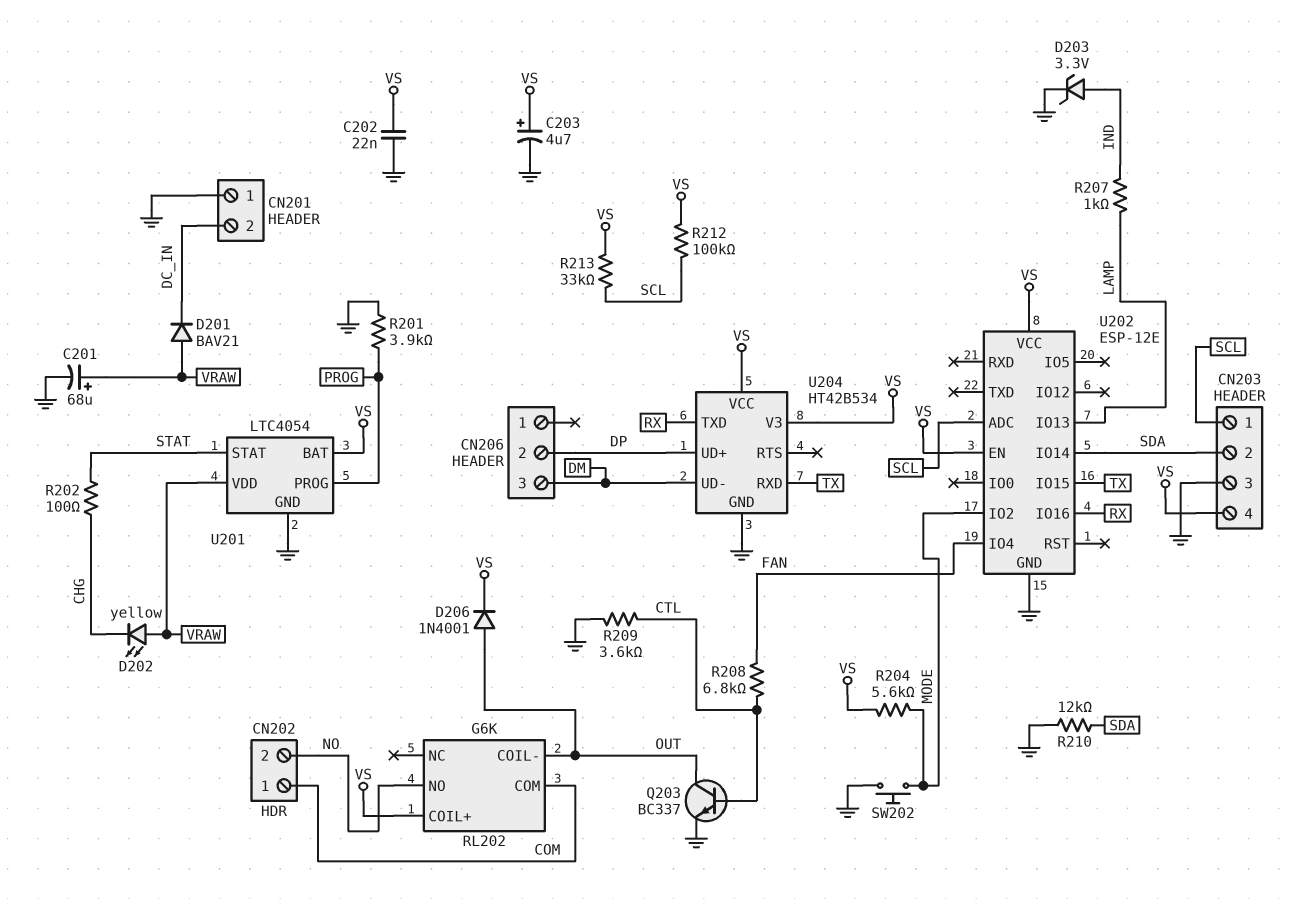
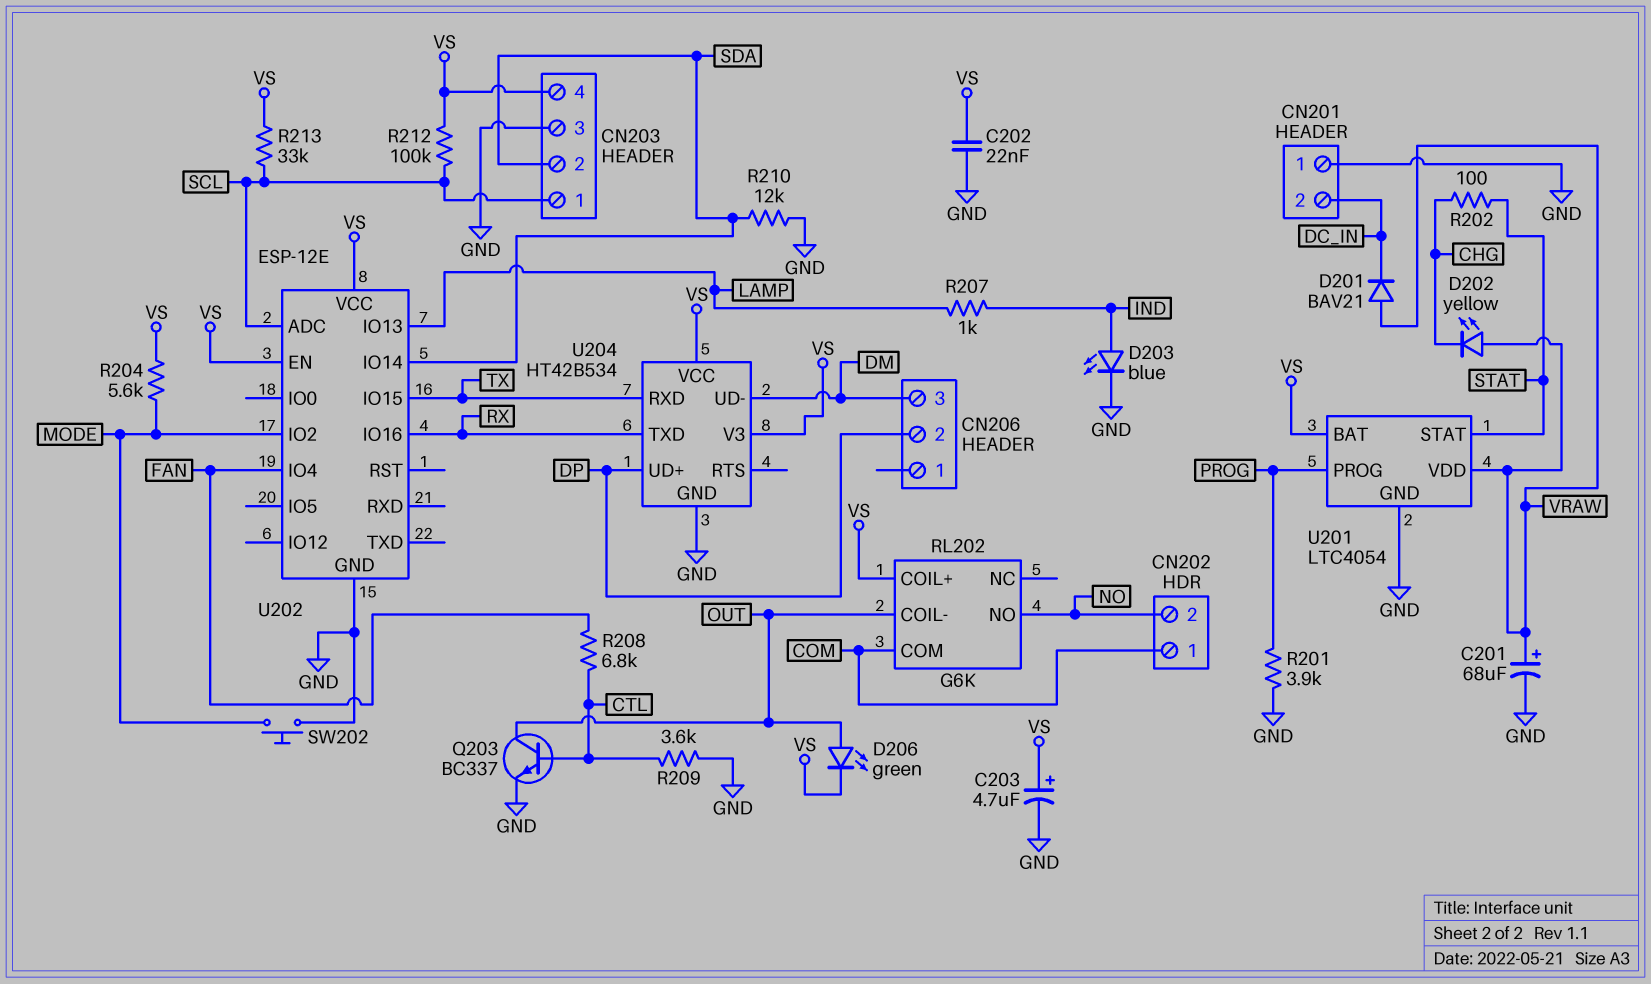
D203: zener 3.3V (A IND, K GND) -> LED blue (A IND, K GND)
D206: diode 1N4001 (A OUT, K VS) -> LED green (A OUT, K VS)

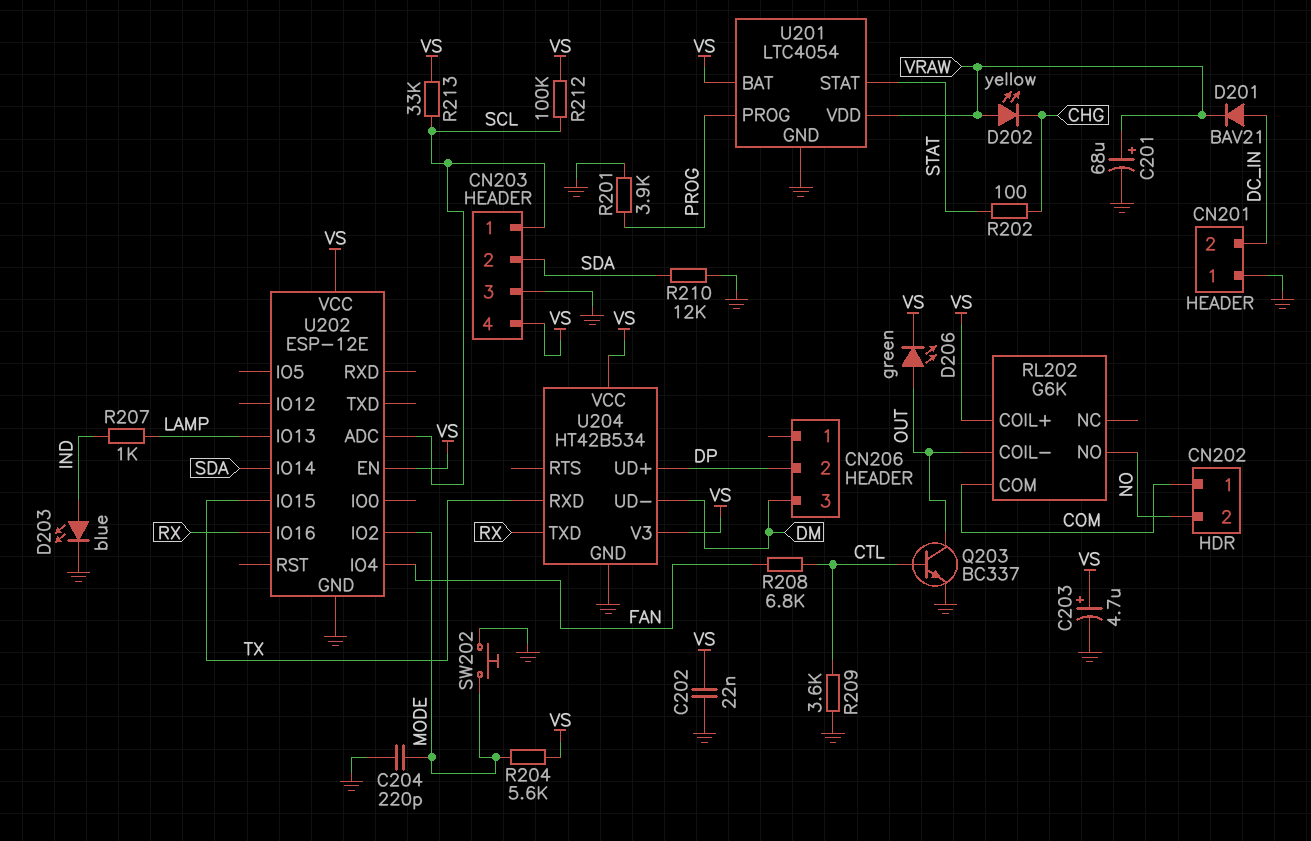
C204: none -> 220pF (GND, MODE)
D201: diode BAV21 (A VRAW, K DC_IN) -> diode BAV21 (A DC_IN, K VRAW)

